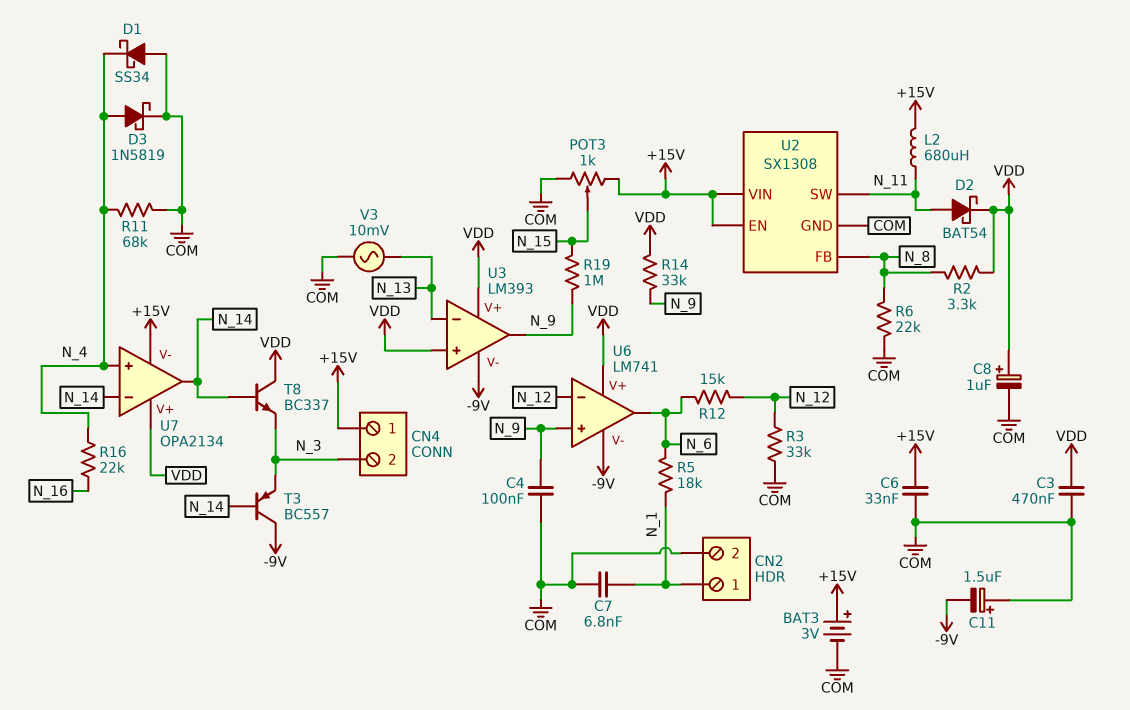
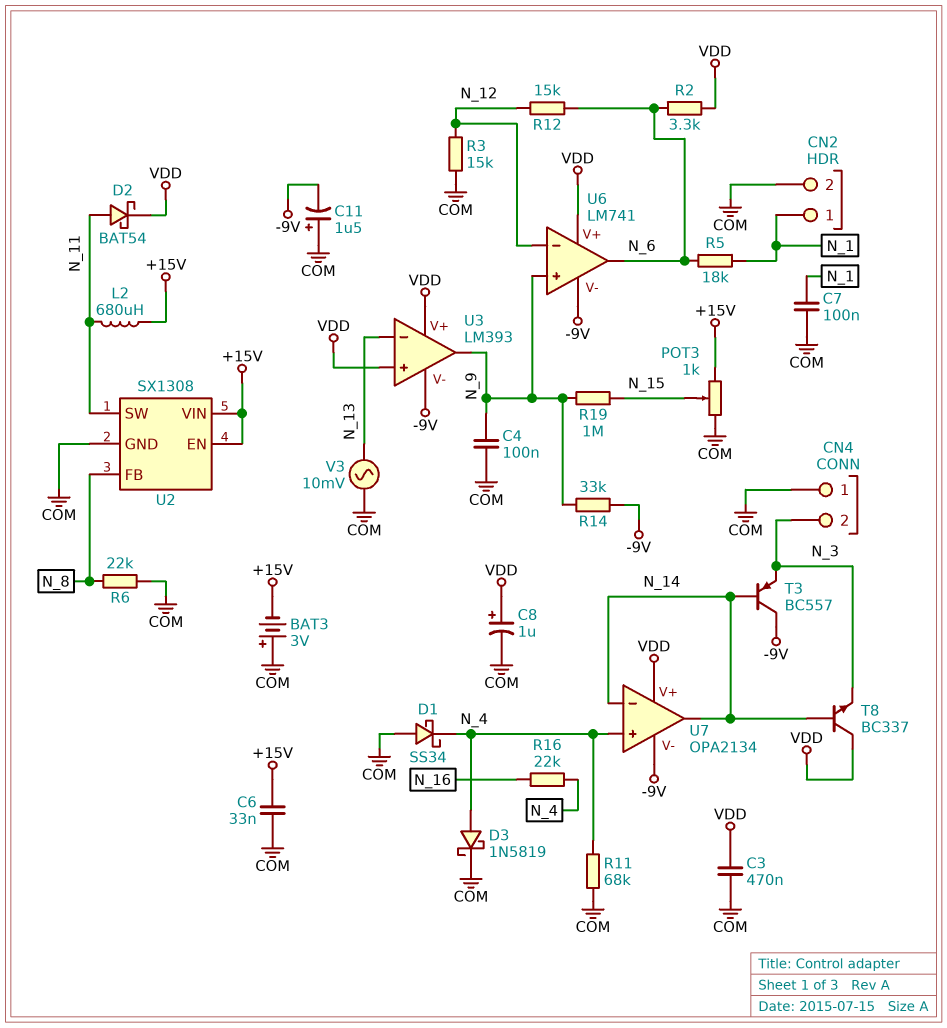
BAT3: 3V (plus +15V, minus COM) -> 3V (plus COM, minus +15V)
C7: 6.8nF (COM, N_1) -> 100nF (COM, N_1)
CN4 pin 1: +15V -> COM
R2: 3.3k (N_8, VDD) -> 3.3k (N_6, VDD)
R3: 33k (COM, N_12) -> 15k (COM, N_12)
R14: 33k (N_9, VDD) -> 33k (-9V, N_9)
U7 pin V-: +15V -> -9V

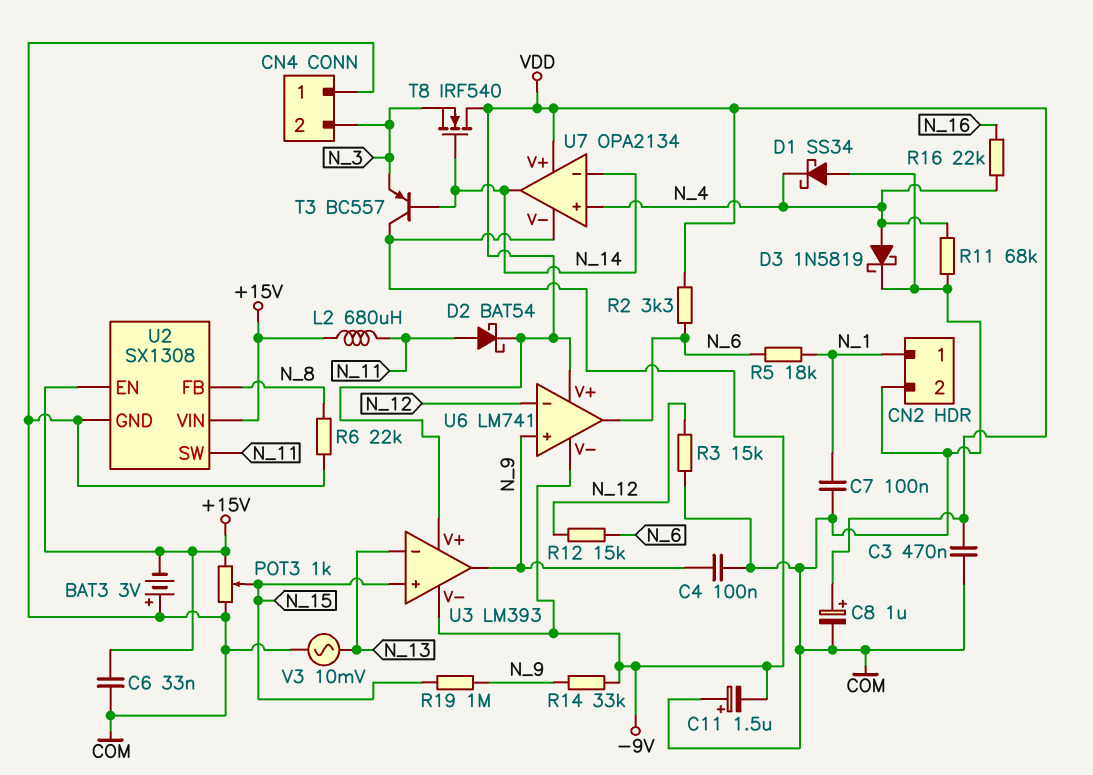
T8: NPN BC337 (B N_14, C VDD, E N_3) -> NMOS IRF540 (G N_14, D VDD, S N_3)
U3 pin in+: VDD -> N_15

